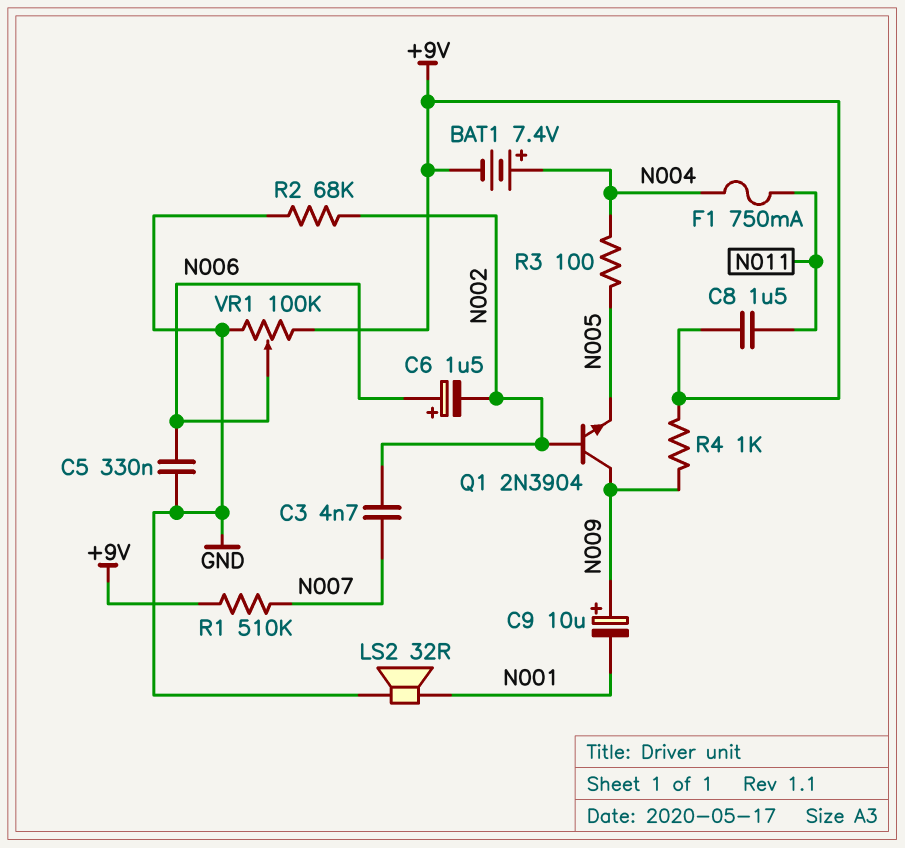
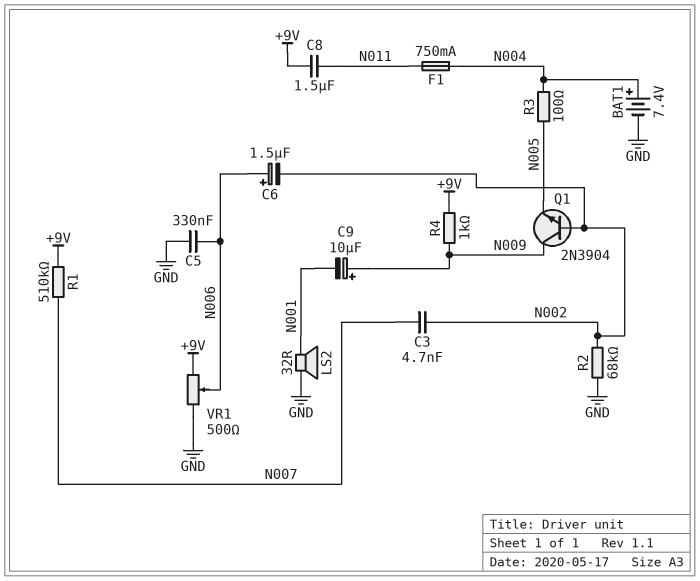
BAT1: 7.4V (plus N004, minus +9V) -> 7.4V (plus N004, minus GND)
VR1: 100k (+9V, GND, wiper N006) -> 500 (+9V, GND, wiper N006)

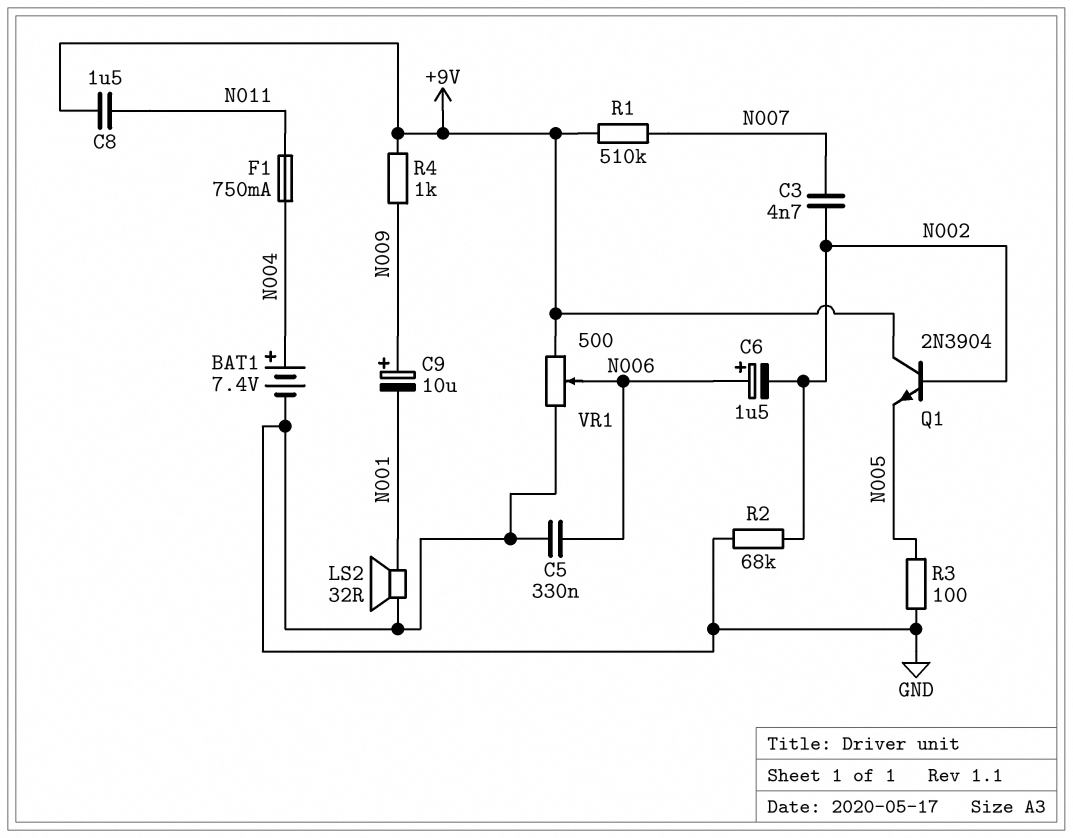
Q1: NPN 2N3904 (B N002, C N009, E N005) -> NPN 2N3904 (B N002, C +9V, E N005)
R3: 100 (N004, N005) -> 100 (GND, N005)

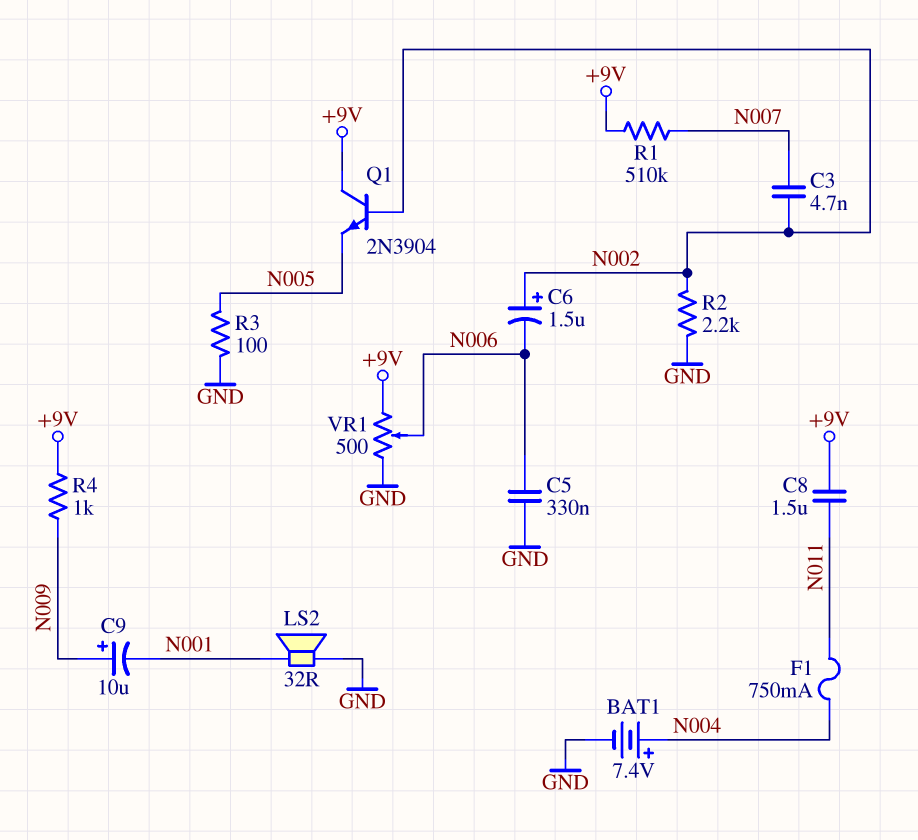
C6: 1.5uF (plus N006, minus N002) -> 1.5uF (plus N002, minus N006)
R2: 68k (GND, N002) -> 2.2k (GND, N002)

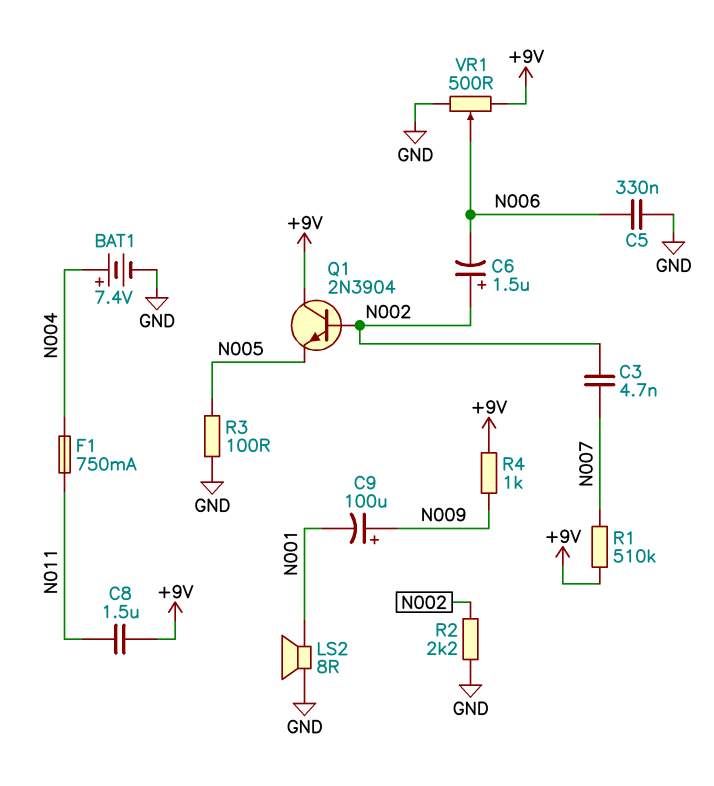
C9: 10uF (plus N009, minus N001) -> 100uF (plus N009, minus N001)
LS2: speaker 32R (GND, N001) -> speaker 8R (GND, N001)

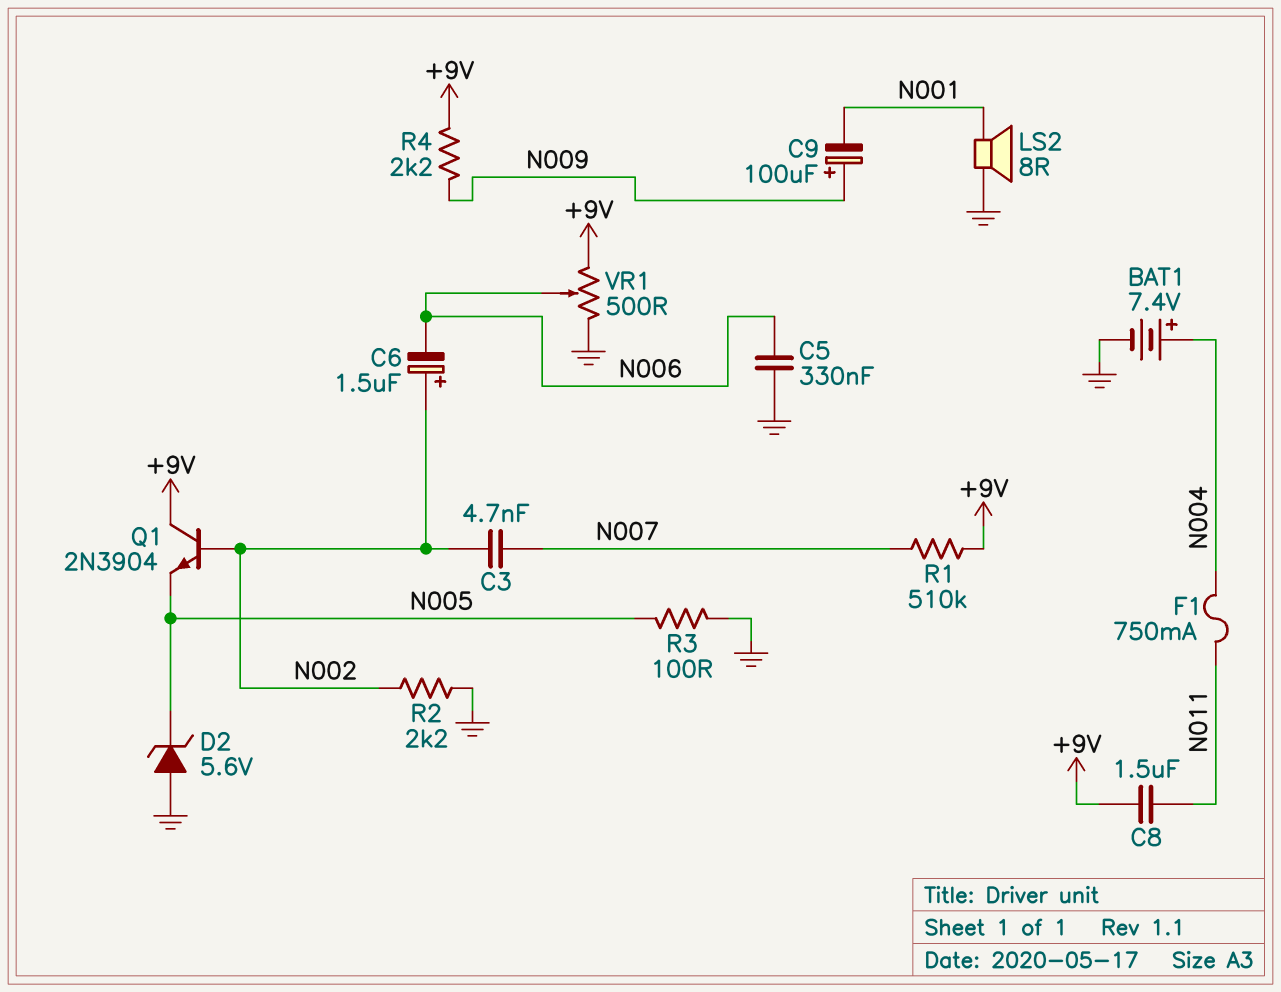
D2: none -> zener 5.6V (A GND, K N005)
R4: 1k (+9V, N009) -> 2.2k (+9V, N009)

